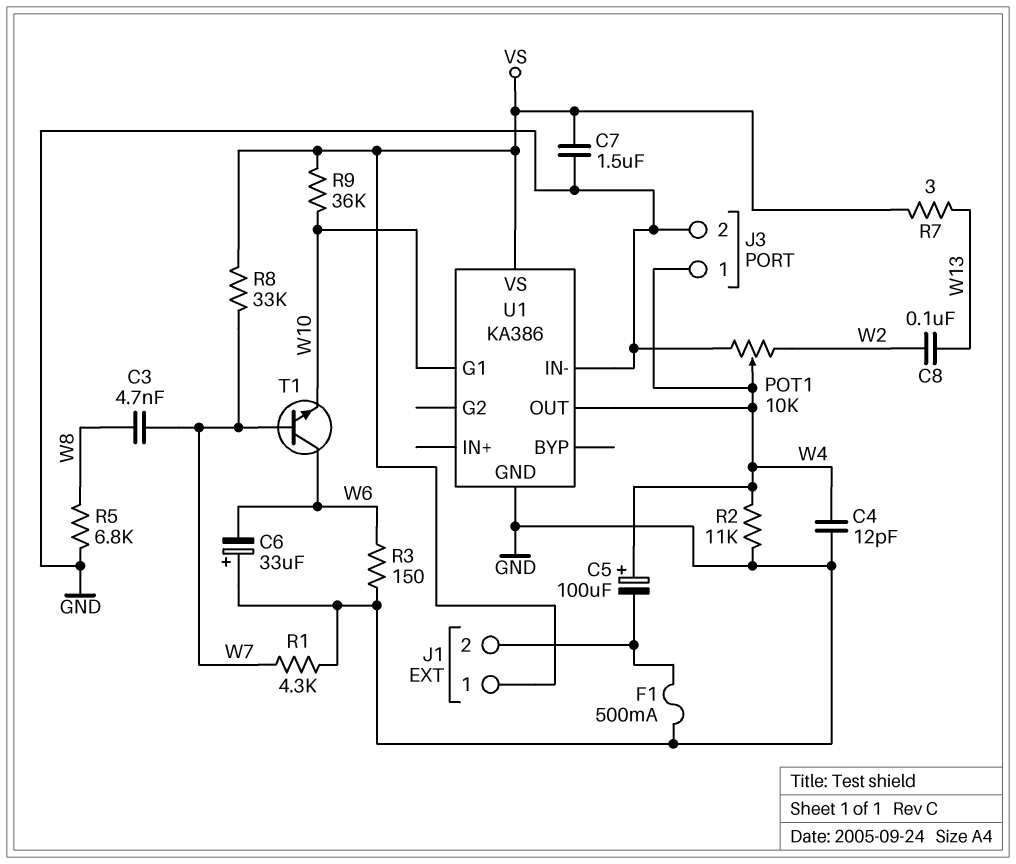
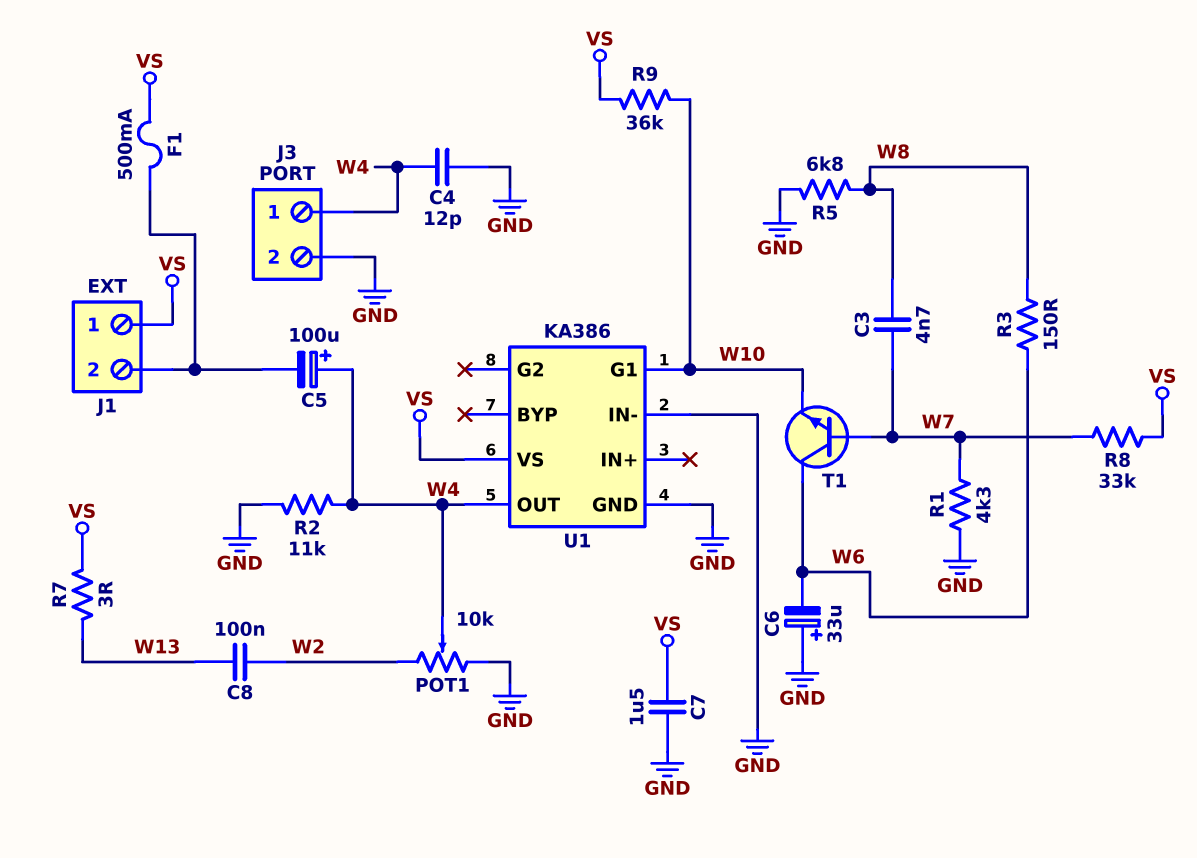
F1: 500mA (GND, J1/2) -> 500mA (J1/2, VS)
R3: 150 (GND, W6) -> 150 (W6, W8)

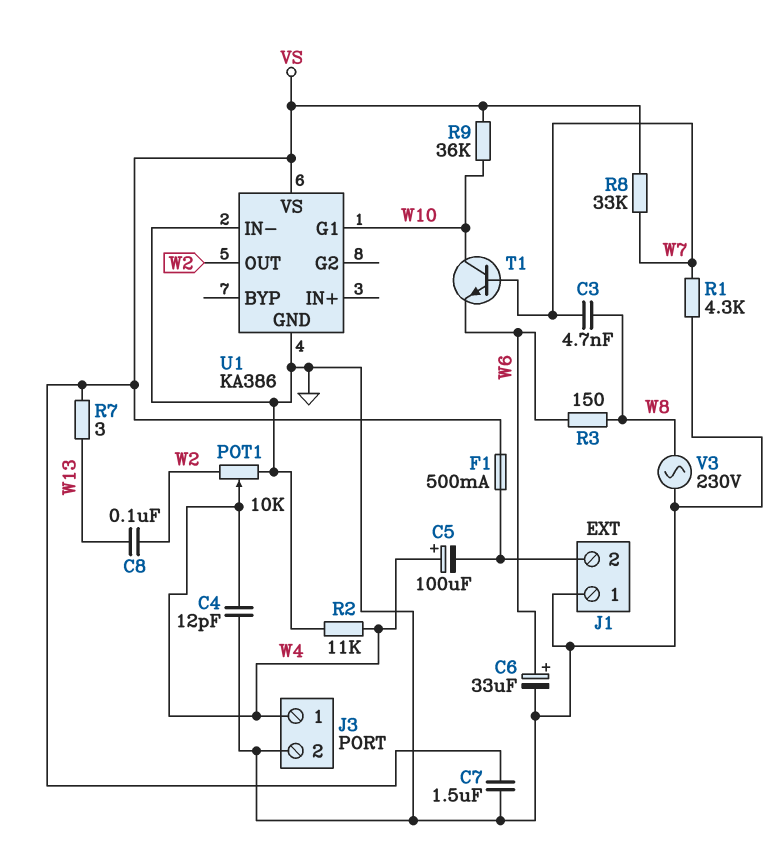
C6: 33uF (plus GND, minus W6) -> 33uF (plus W6, minus GND)
J1 pin 1: VS -> GND
R5: 6.8k (GND, W8) -> none
T1: NPN (B W7, C W6, E W10) -> NPN (B W7, C W10, E W6)
U1 pin OUT: W4 -> W2
V3: none -> AC 230V (GND, W8)

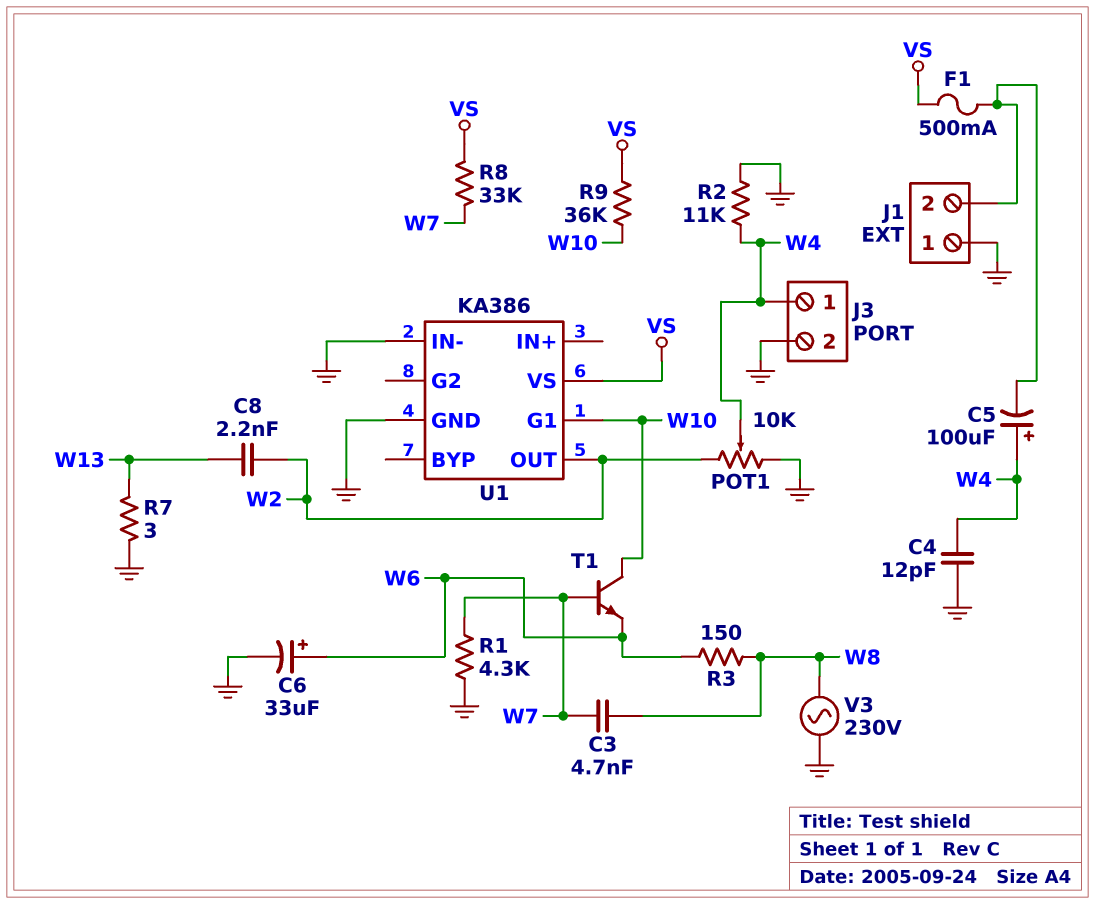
C7: 1.5uF (GND, VS) -> none
C8: 100nF (W2, W13) -> 2.2nF (W2, W13)
R7: 3 (VS, W13) -> 3 (GND, W13)

